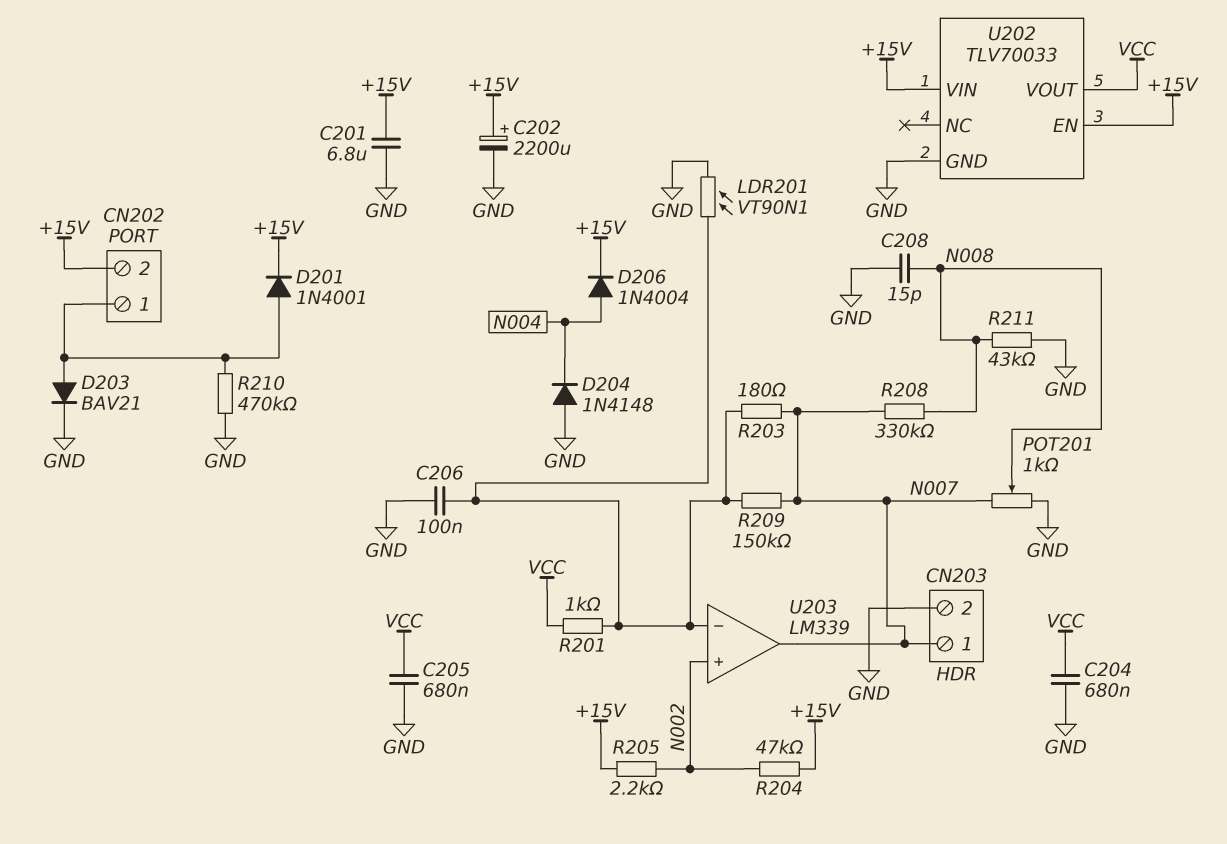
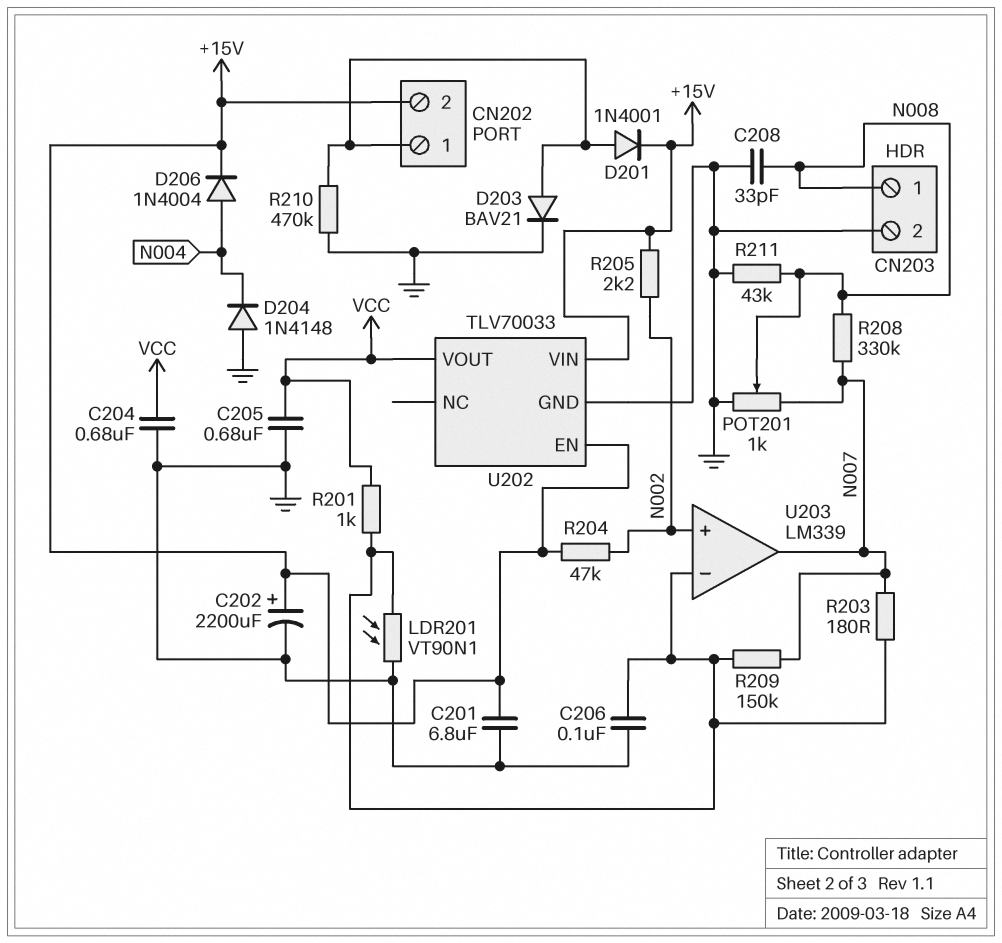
C208: 15pF (GND, N008) -> 33pF (GND, N008)
CN203 pin 1: N007 -> N008

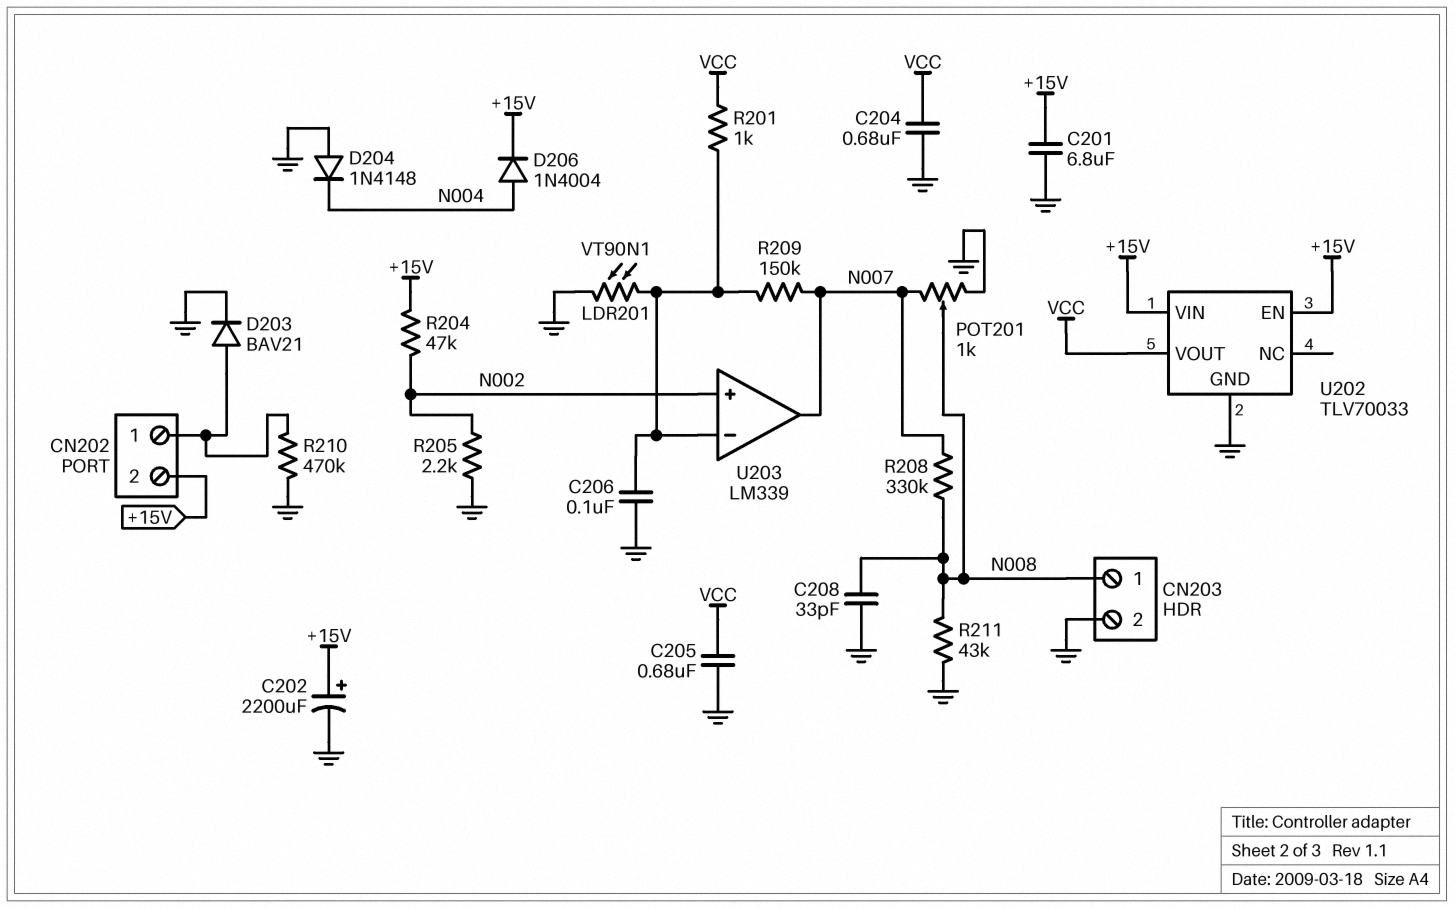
D201: diode 1N4001 (A CN202/1, K +15V) -> none
R203: 180 (N007, U203/in-) -> none
R205: 2.2k (+15V, N002) -> 2.2k (GND, N002)

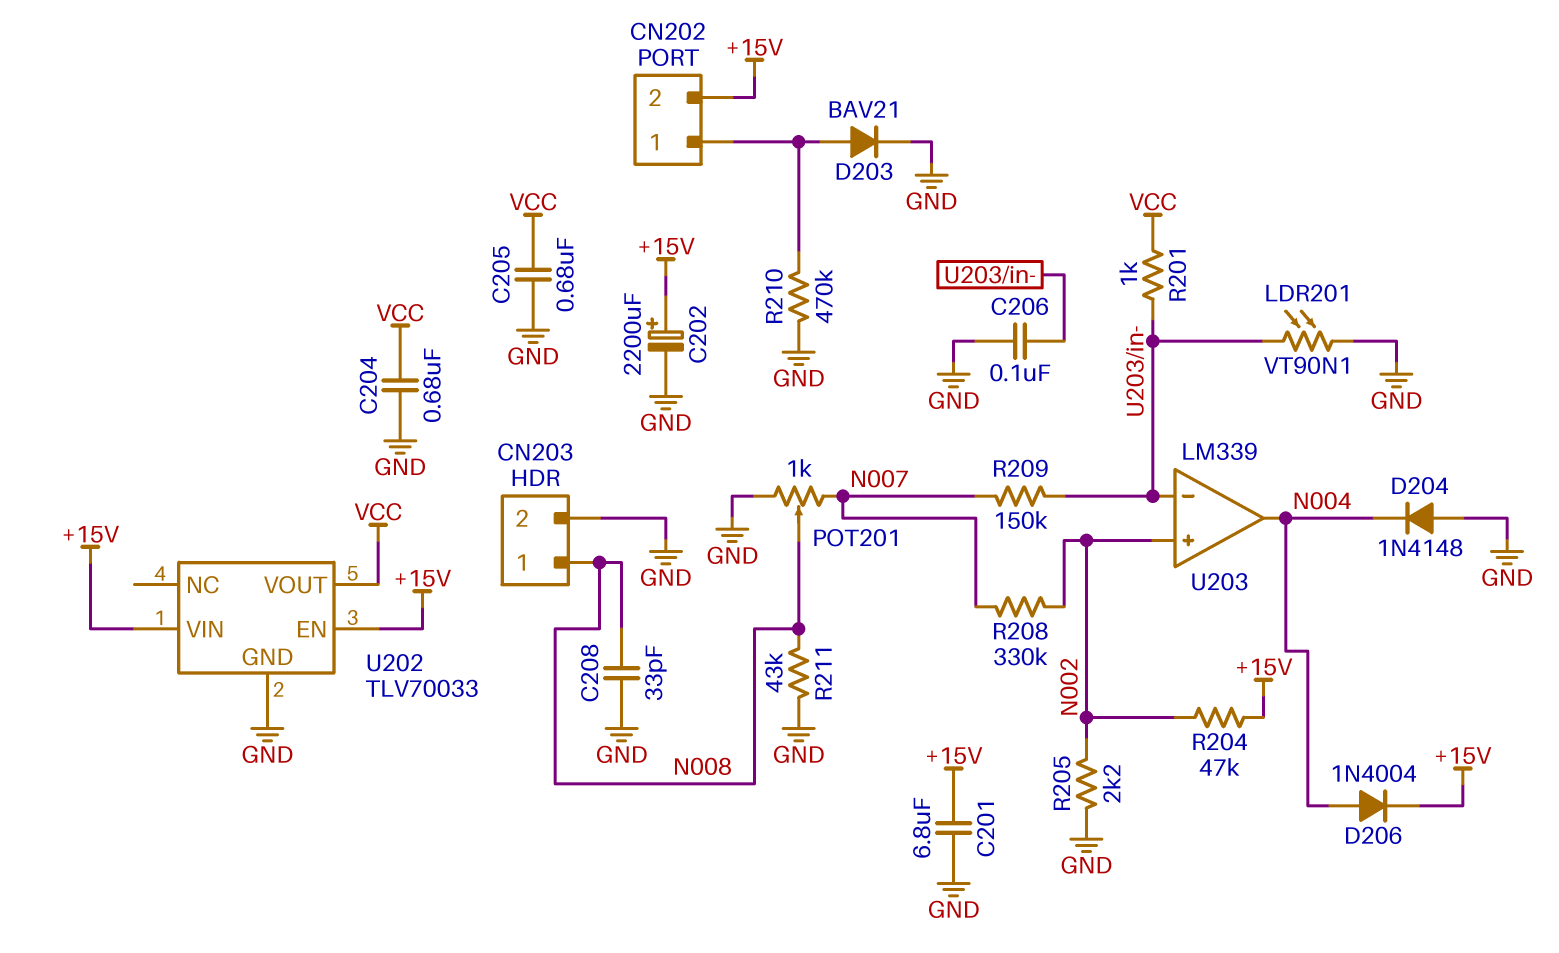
R208: 330k (N007, N008) -> 330k (N002, N007)
U203 pin out: N007 -> N004

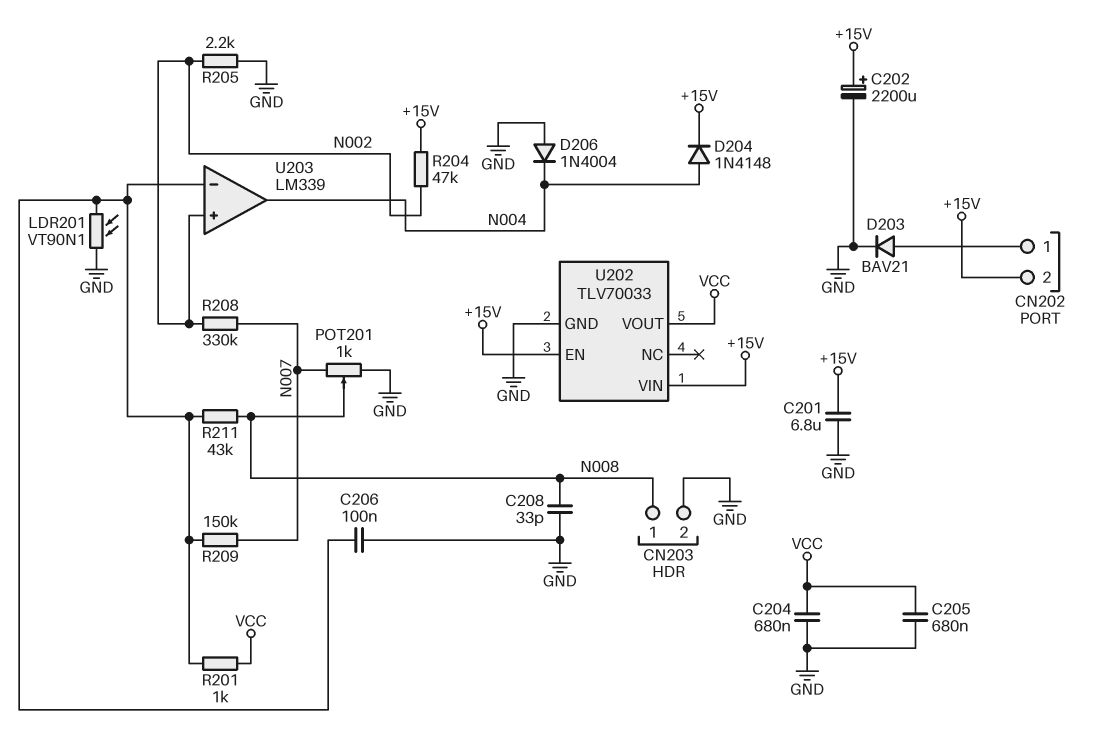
D204: diode 1N4148 (A GND, K N004) -> diode 1N4148 (A N004, K +15V)
D206: diode 1N4004 (A N004, K +15V) -> diode 1N4004 (A GND, K N004)
R210: 470k (CN202/1, GND) -> none
R211: 43k (GND, N008) -> 43k (N008, U203/in-)

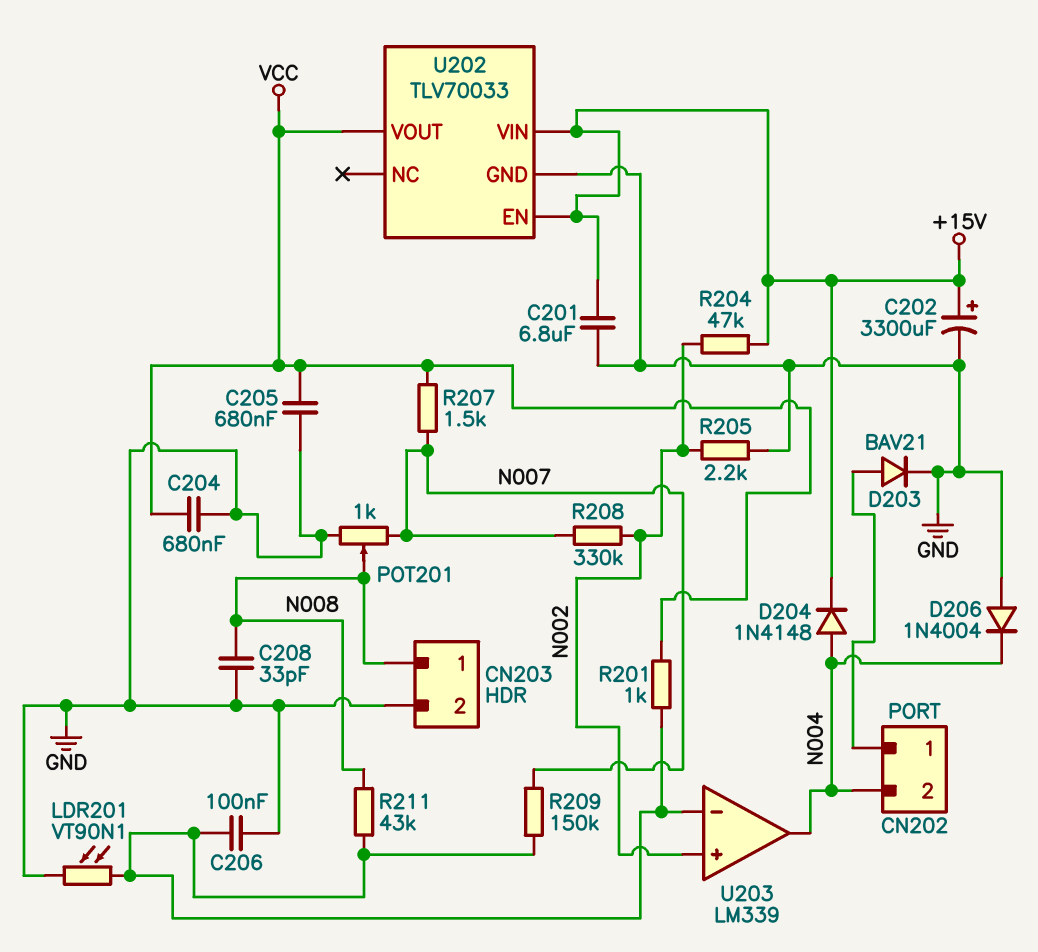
C202: 2200uF (plus +15V, minus GND) -> 3300uF (plus +15V, minus GND)
CN202 pin 2: +15V -> N004
R207: none -> 1.5k (N007, VCC)

